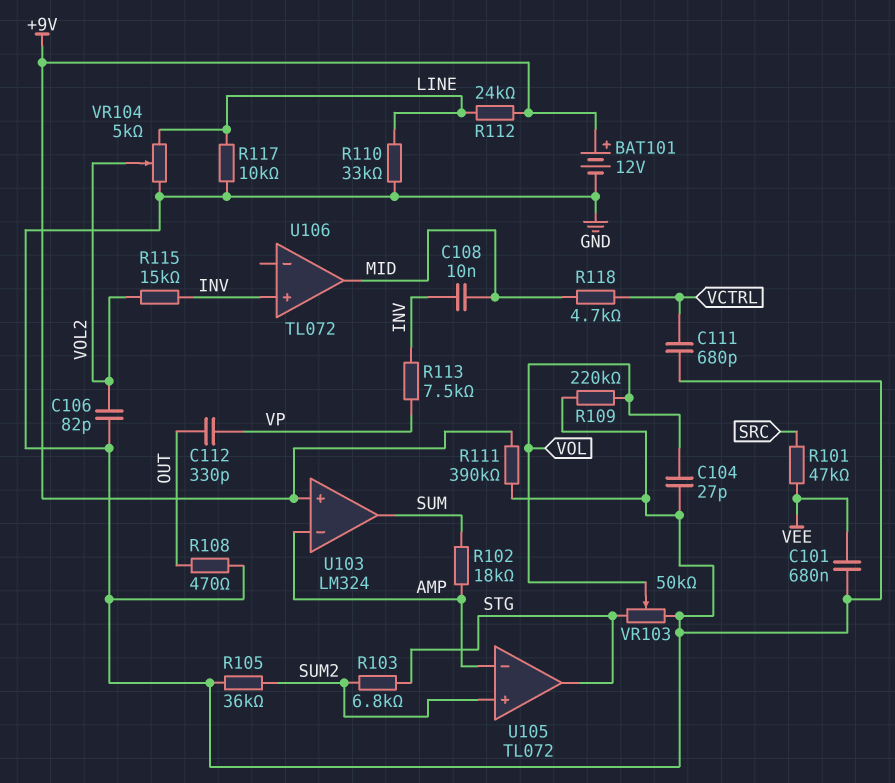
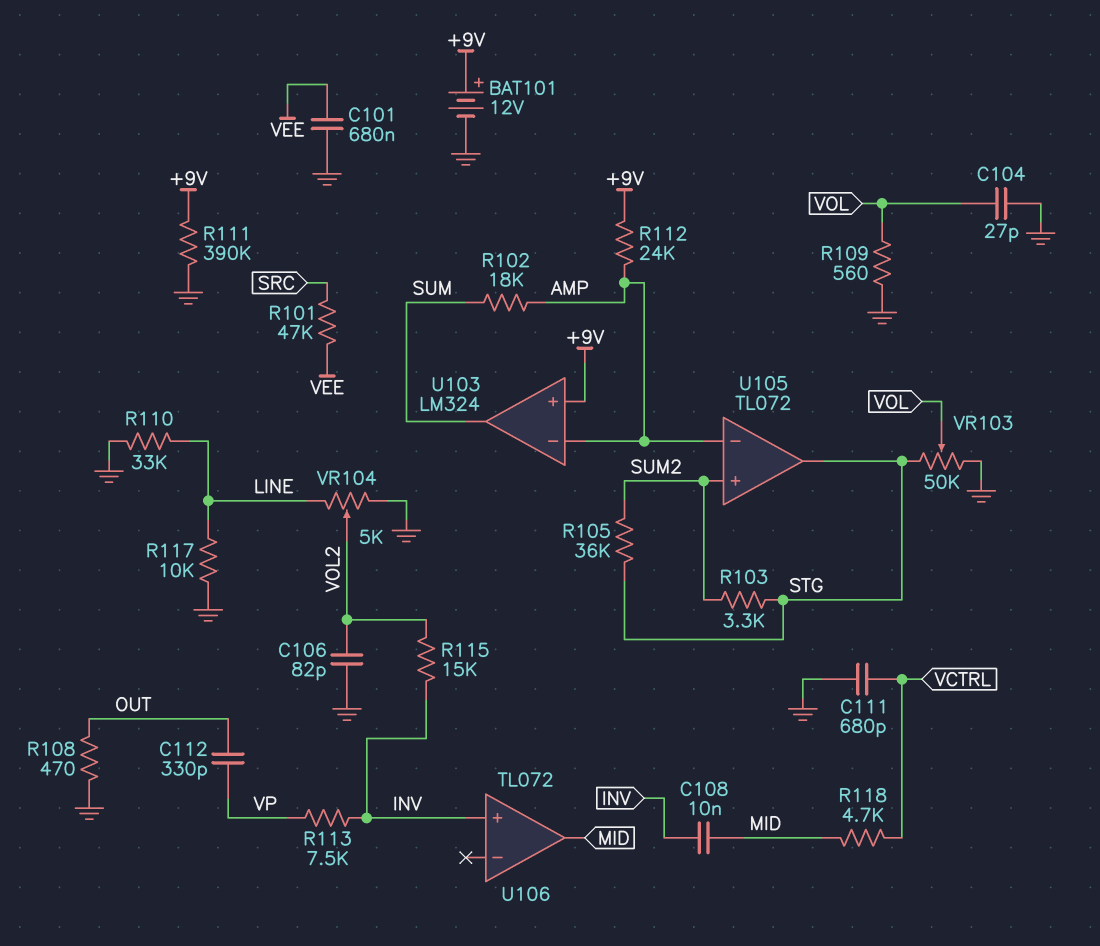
R103: 6.8k (STG, SUM2) -> 3.3k (STG, SUM2)
R105: 36k (GND, SUM2) -> 36k (STG, SUM2)
R109: 220k (GND, VOL) -> 560 (GND, VOL)
R112: 24k (+9V, LINE) -> 24k (+9V, AMP)

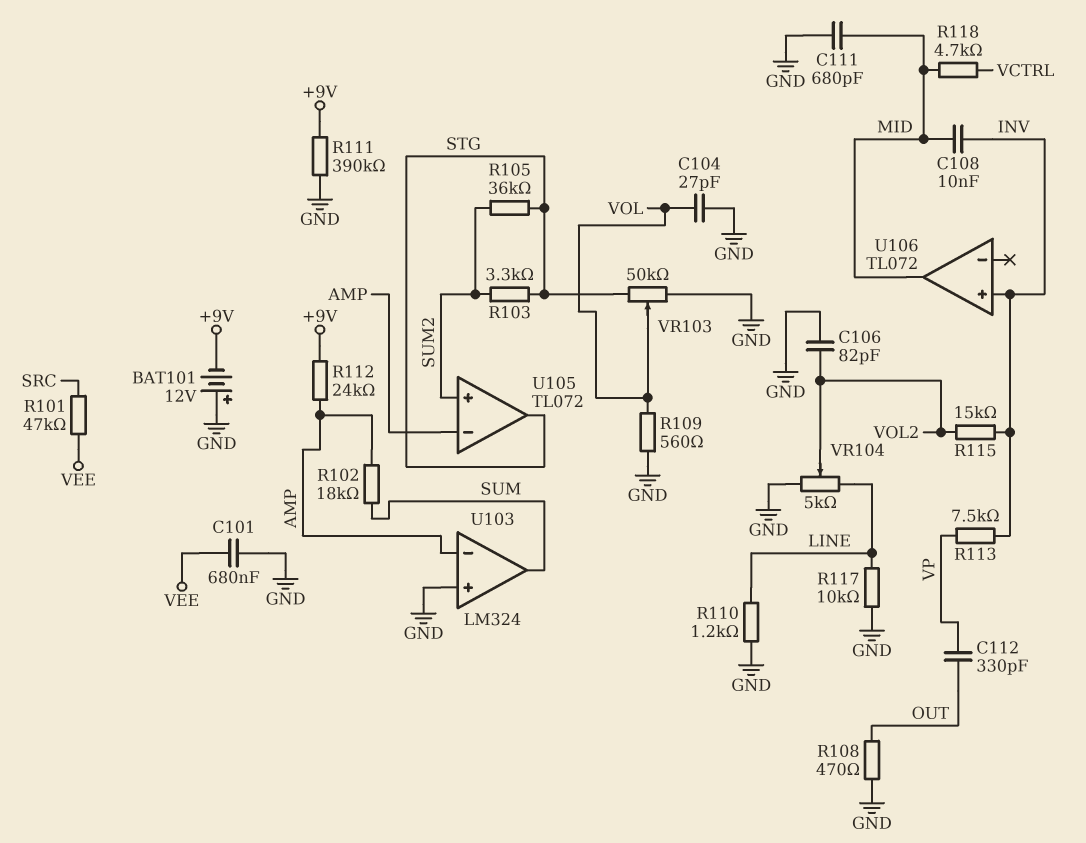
BAT101: 12V (plus +9V, minus GND) -> 12V (plus GND, minus +9V)
C111: 680pF (GND, VCTRL) -> 680pF (GND, MID)
R110: 33k (GND, LINE) -> 1.2k (GND, LINE)
U103 pin in+: +9V -> GND

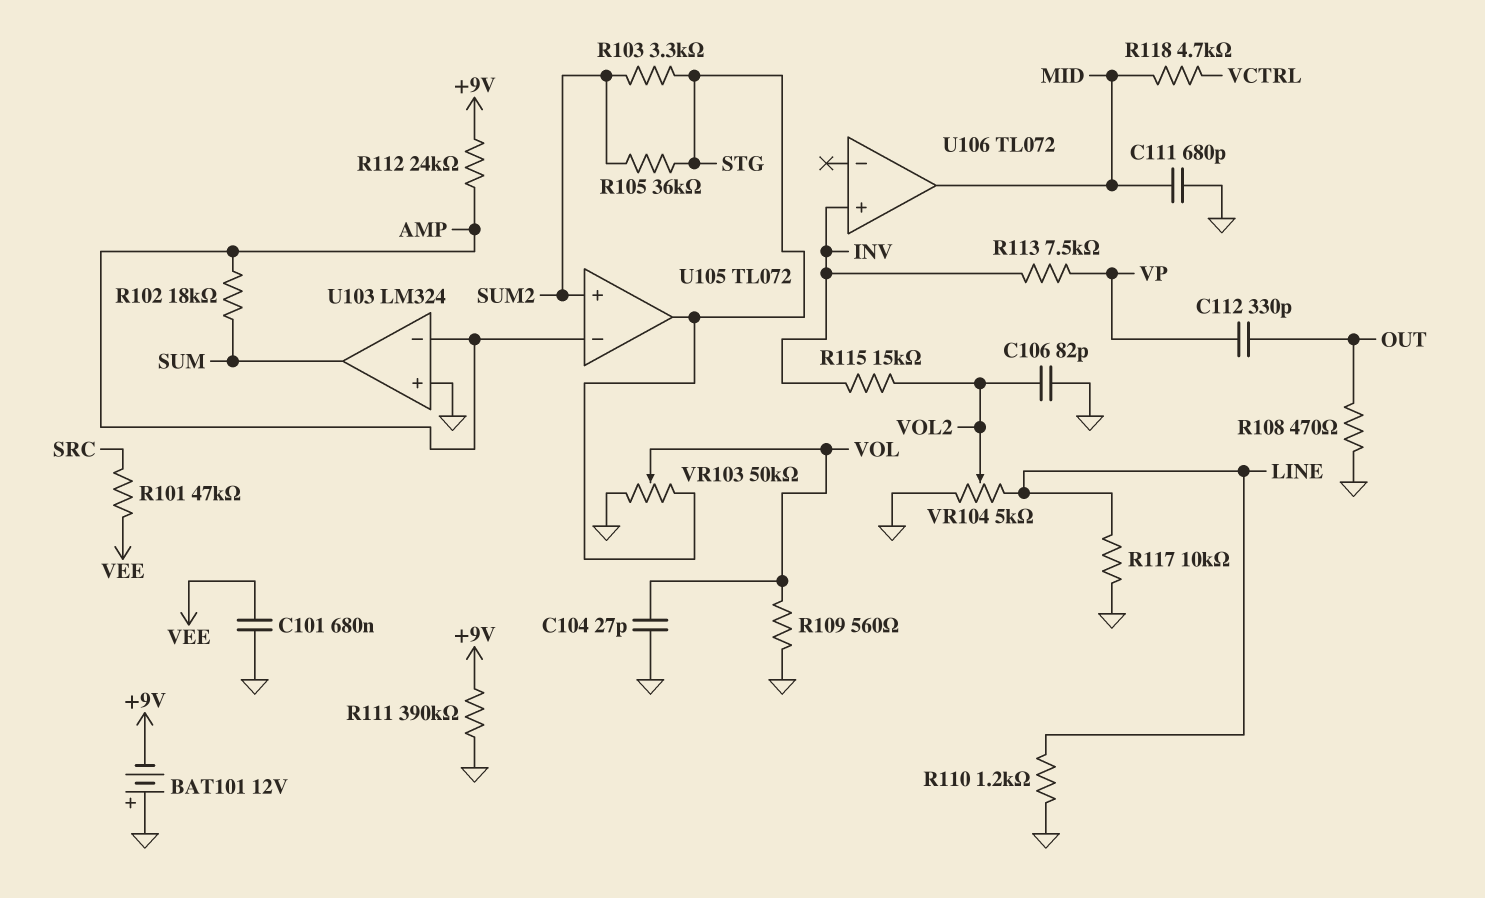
C108: 10nF (INV, MID) -> none

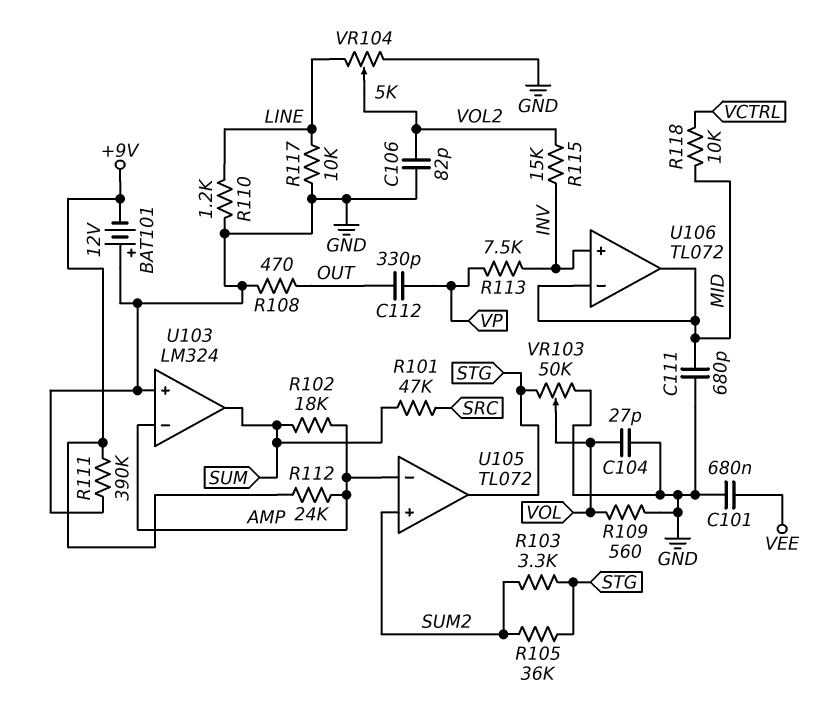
R101: 47k (SRC, VEE) -> 47k (SRC, SUM)
R118: 4.7k (MID, VCTRL) -> 10k (MID, VCTRL)
U106 pin in-: none -> MID

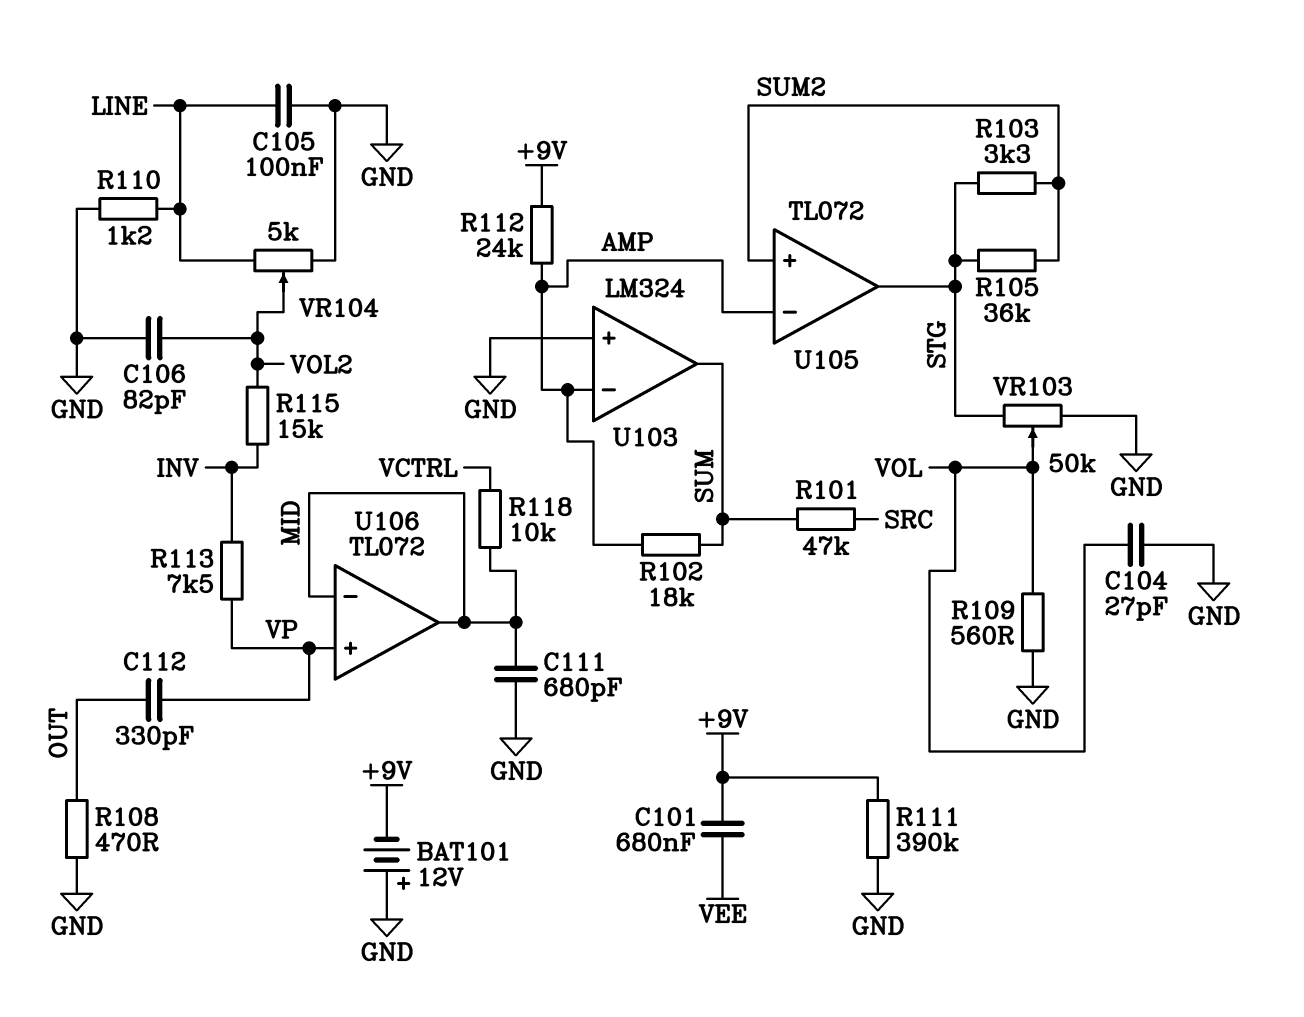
C101: 680nF (GND, VEE) -> 680nF (+9V, VEE)
C105: none -> 100nF (GND, LINE)
R117: 10k (GND, LINE) -> none
U106 pin in+: INV -> VP

